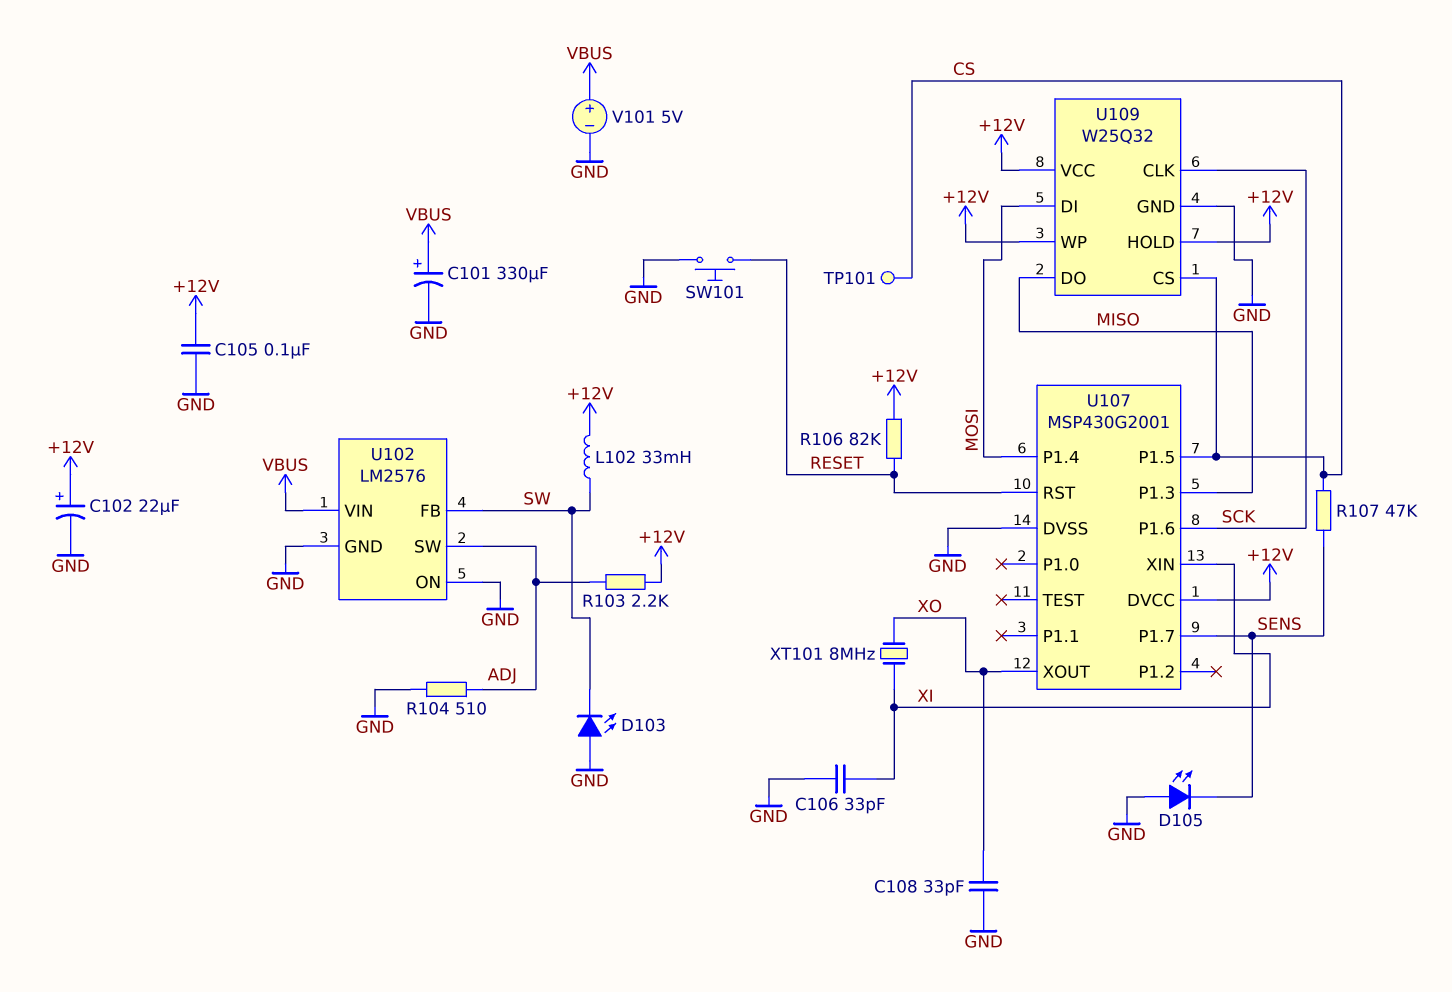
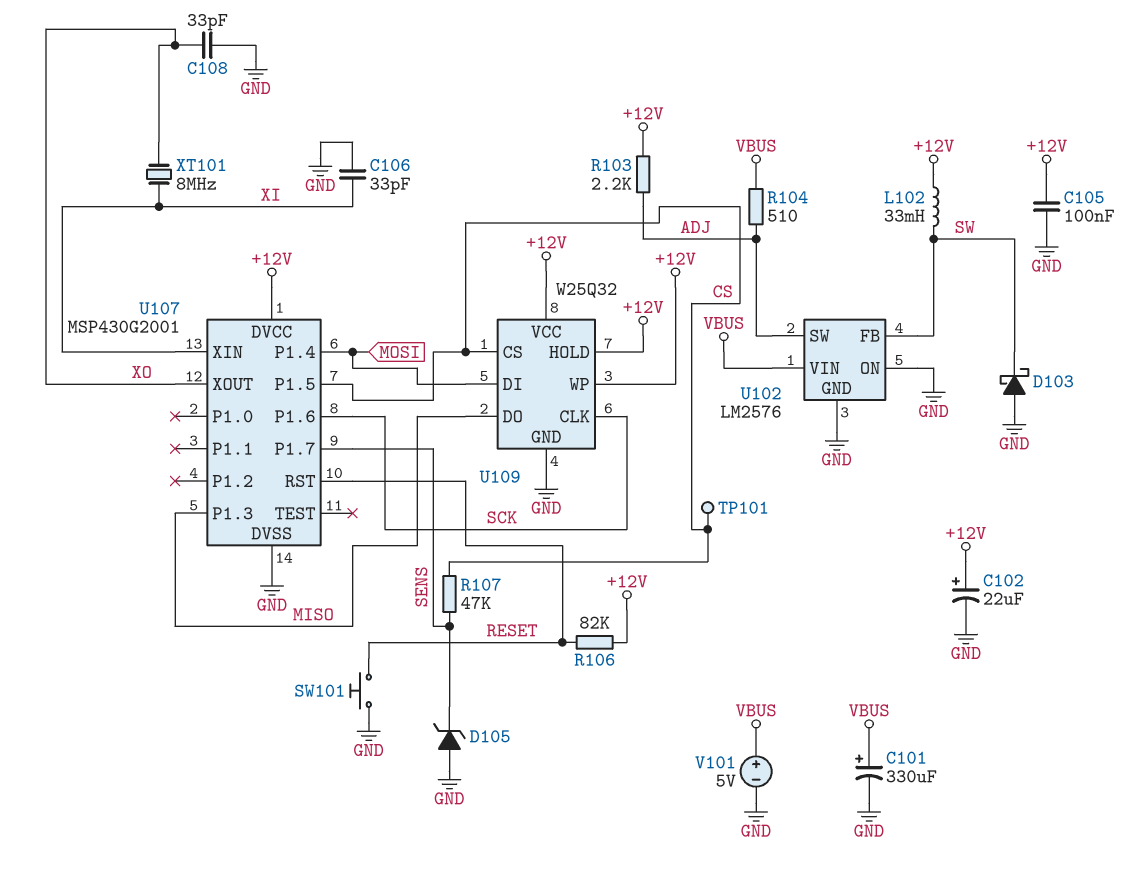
D103: LED (A GND, K SW) -> schottky (A GND, K SW)
D105: LED (A GND, K SENS) -> zener (A GND, K SENS)
R104: 510 (ADJ, GND) -> 510 (ADJ, VBUS)

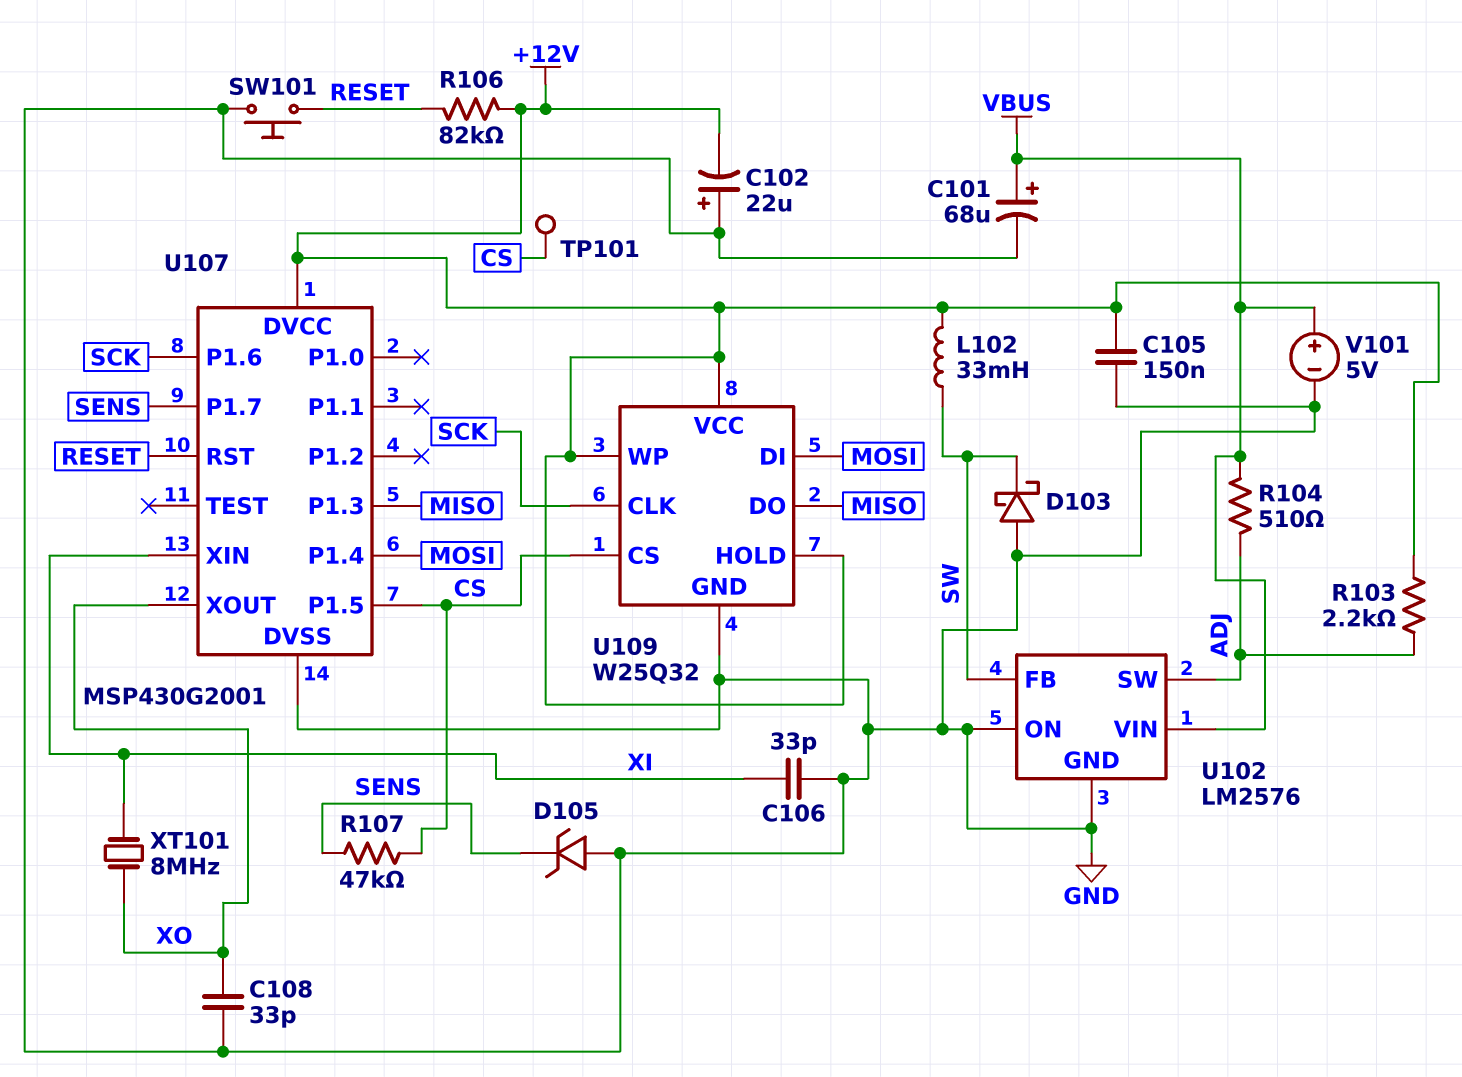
C101: 330uF (plus VBUS, minus GND) -> 68uF (plus VBUS, minus GND)
C102: 22uF (plus +12V, minus GND) -> 22uF (plus GND, minus +12V)
C105: 100nF (+12V, GND) -> 150nF (+12V, GND)

